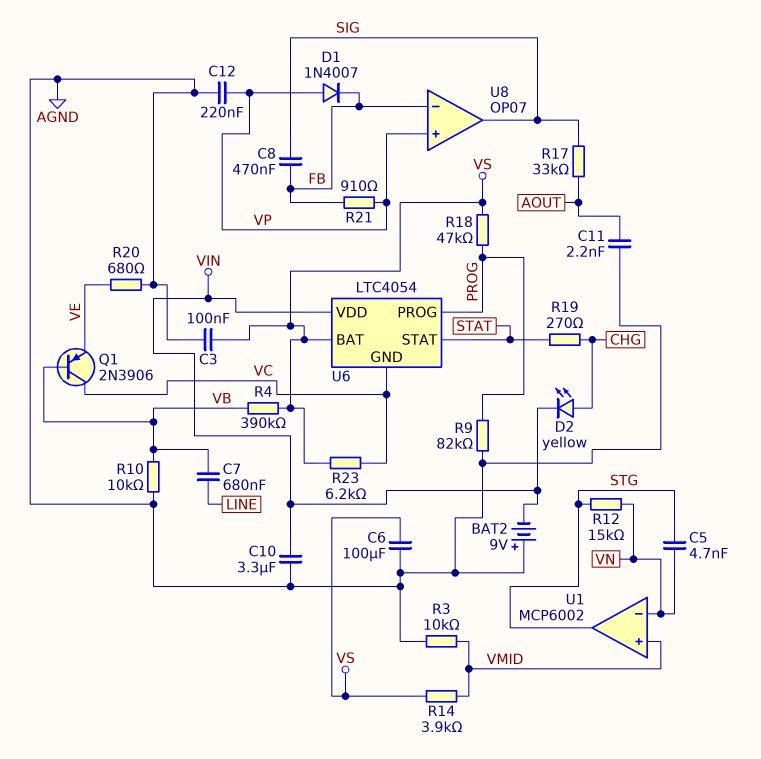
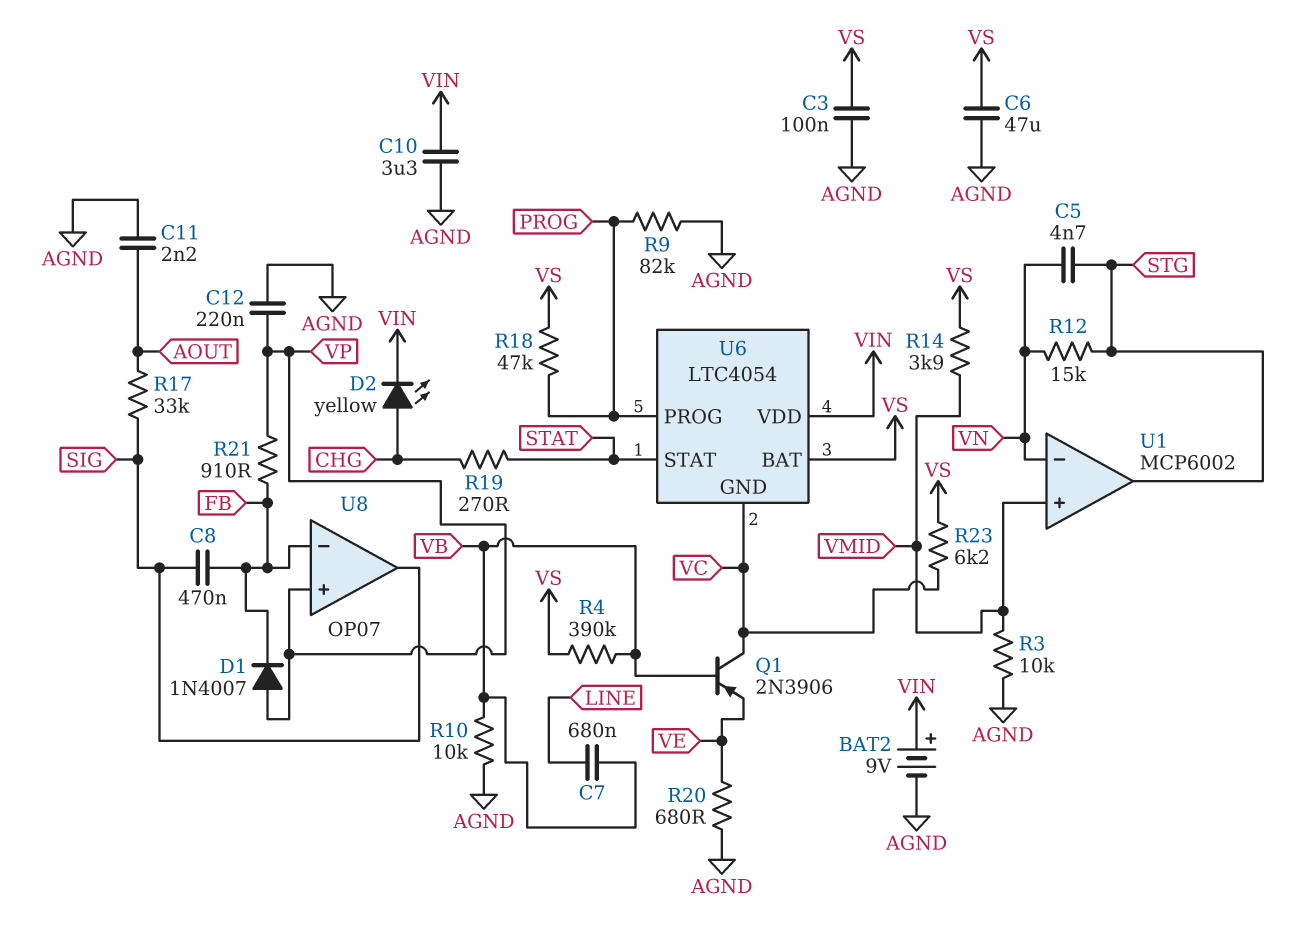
BAT2: 9V (plus AGND, minus VIN) -> 9V (plus VIN, minus AGND)
C6: 100uF (AGND, VS) -> 47uF (AGND, VS)

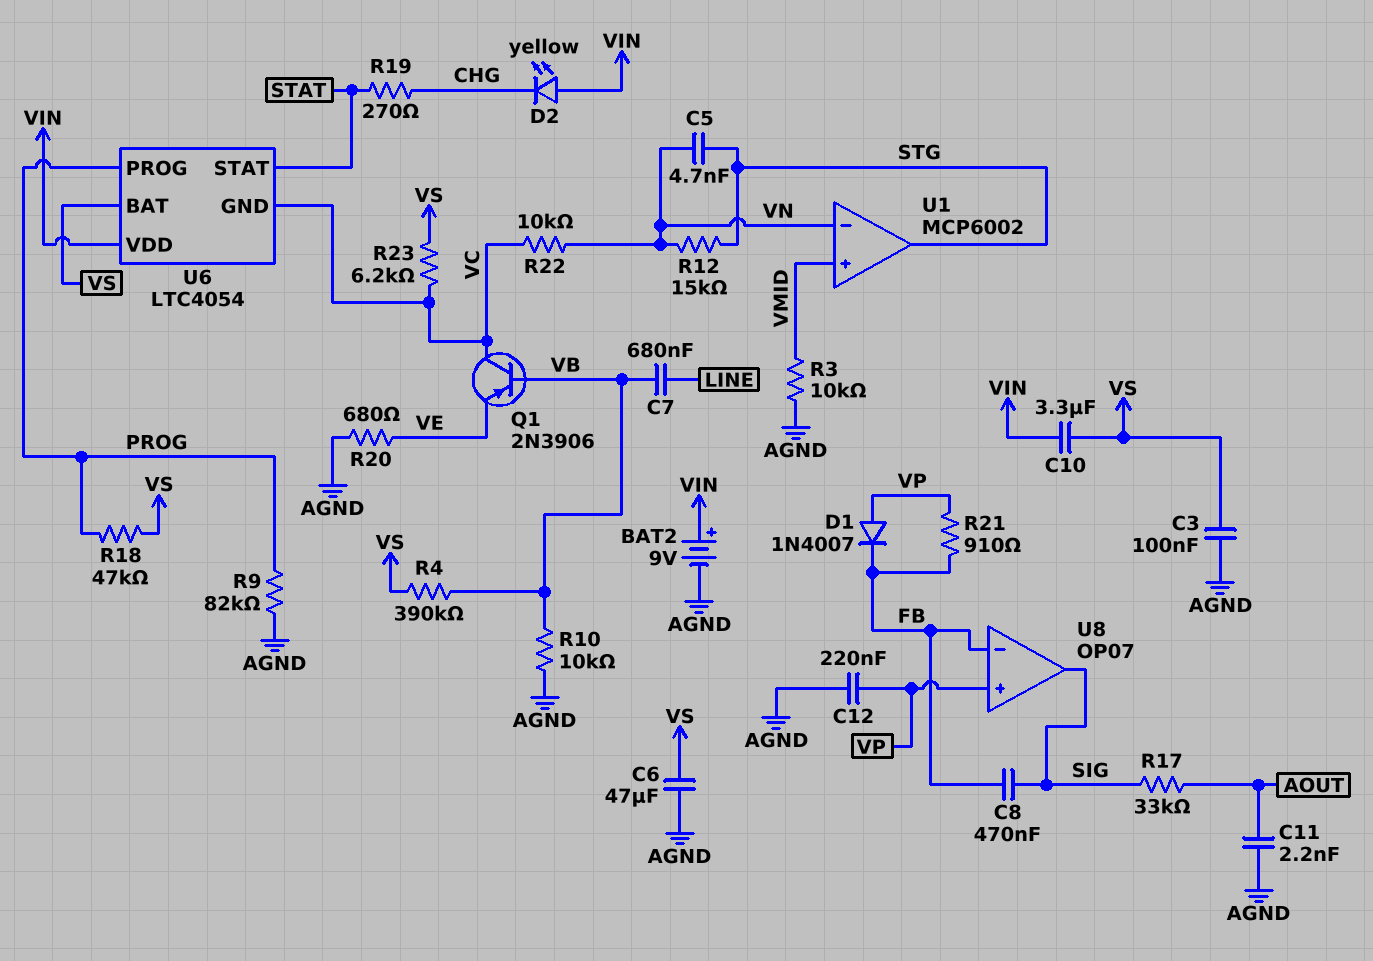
C10: 3.3uF (AGND, VIN) -> 3.3uF (VIN, VS)
D2: LED yellow (A CHG, K VIN) -> LED yellow (A VIN, K CHG)
R14: 3.9k (VMID, VS) -> none
R22: none -> 10k (VC, VN)

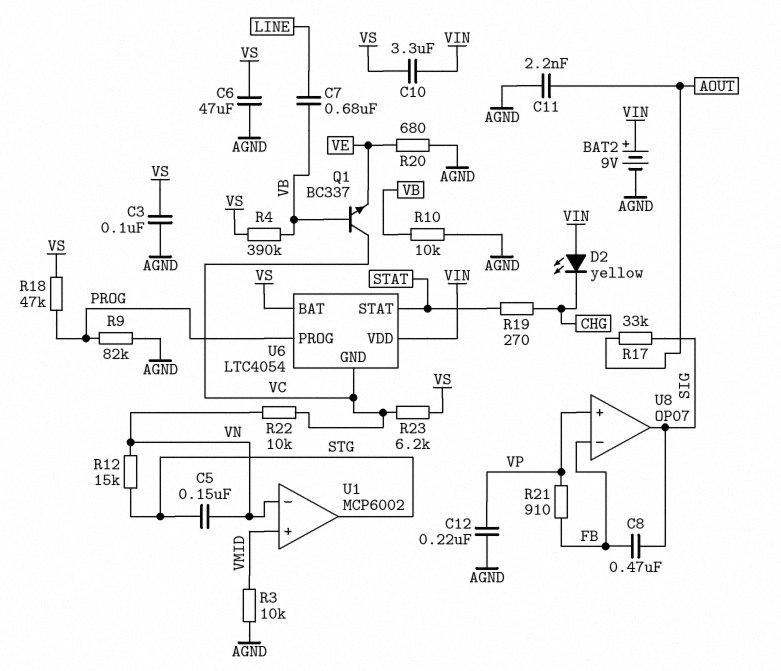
C5: 4.7nF (STG, VN) -> 150nF (STG, VN)
D1: diode 1N4007 (A VP, K FB) -> none
Q1: PNP 2N3906 (B VB, C VC, E VE) -> NPN BC337 (B VB, C VC, E VE)

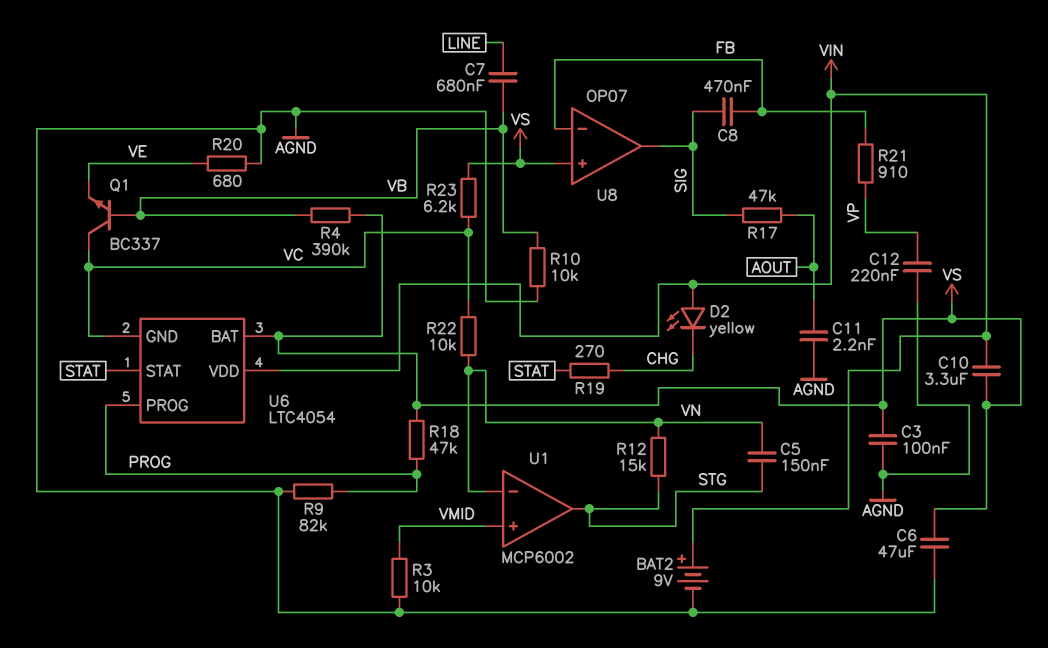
R17: 33k (AOUT, SIG) -> 47k (AOUT, SIG)
U8 pin in+: VP -> VS

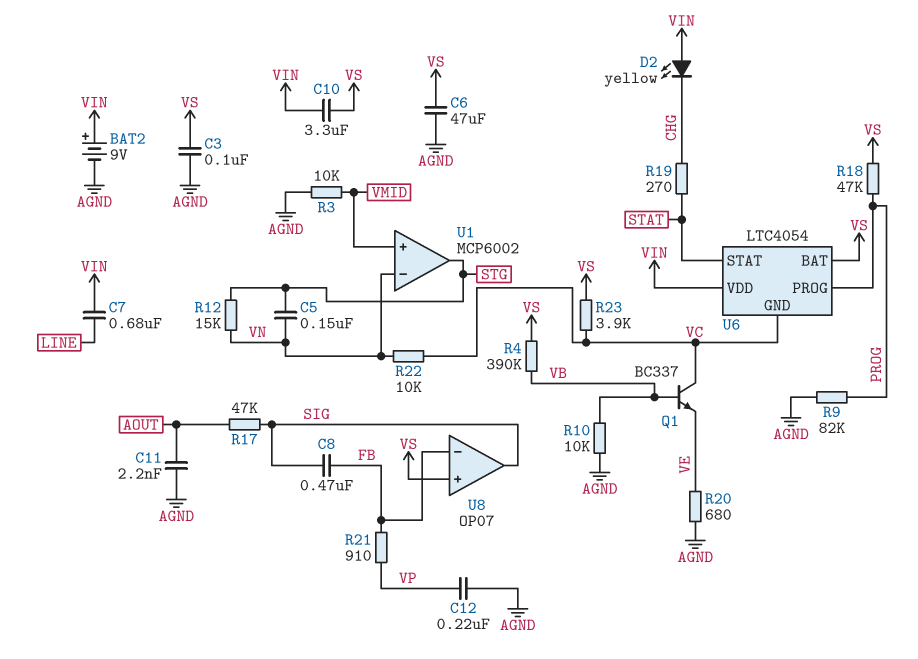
C7: 680nF (LINE, VB) -> 680nF (LINE, VIN)
R23: 6.2k (VC, VS) -> 3.9k (VC, VS)

